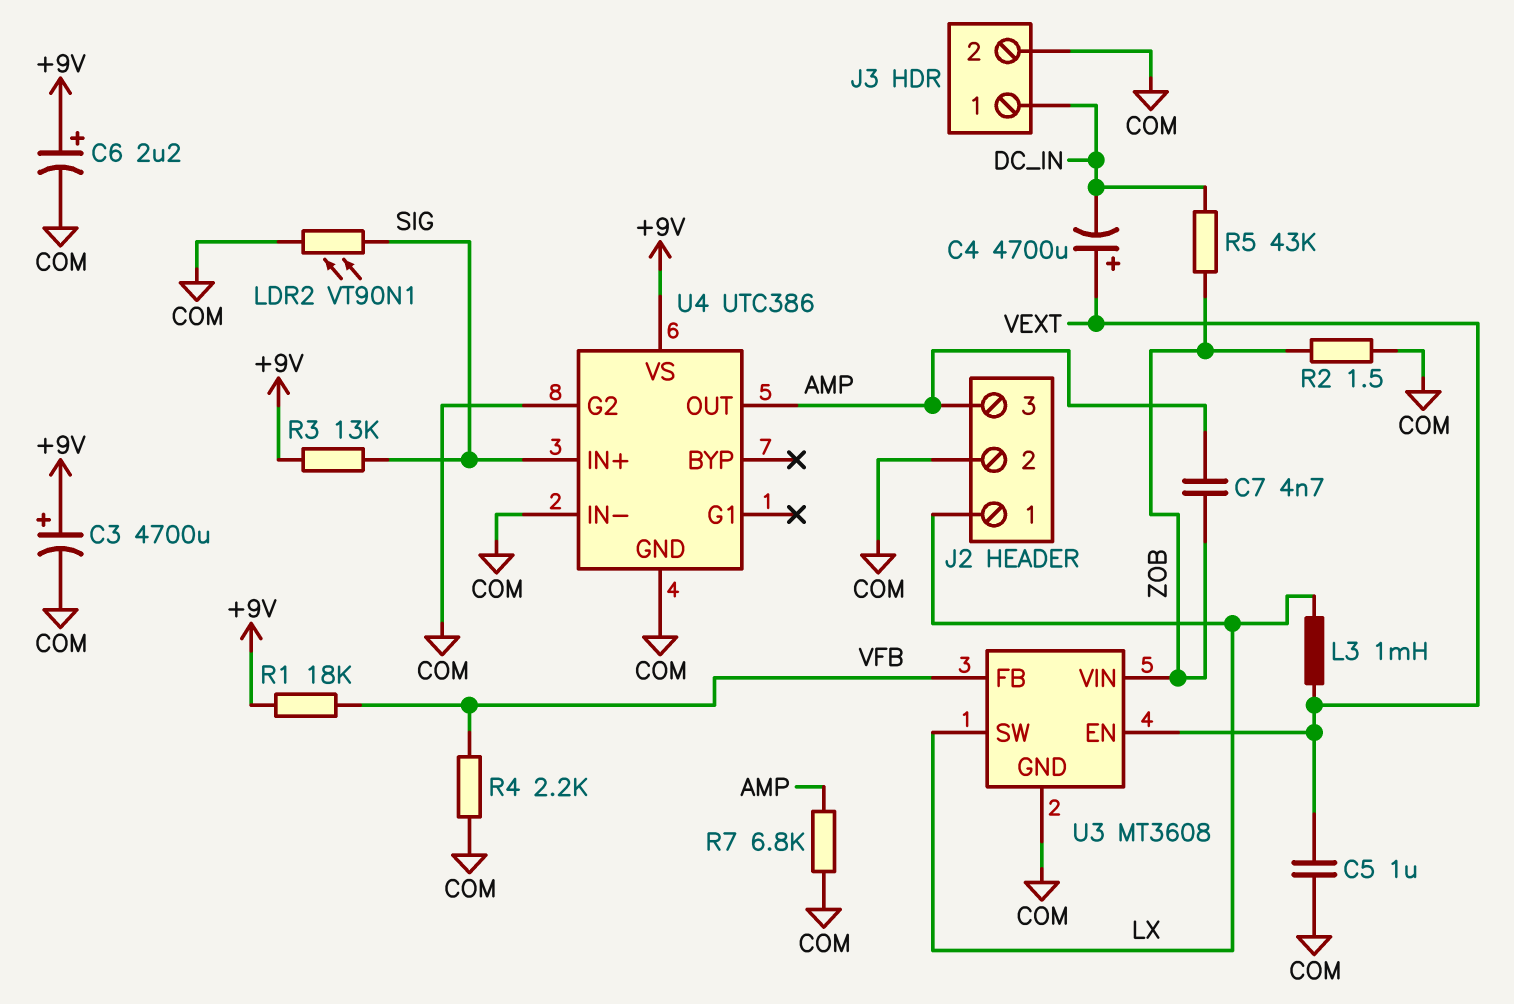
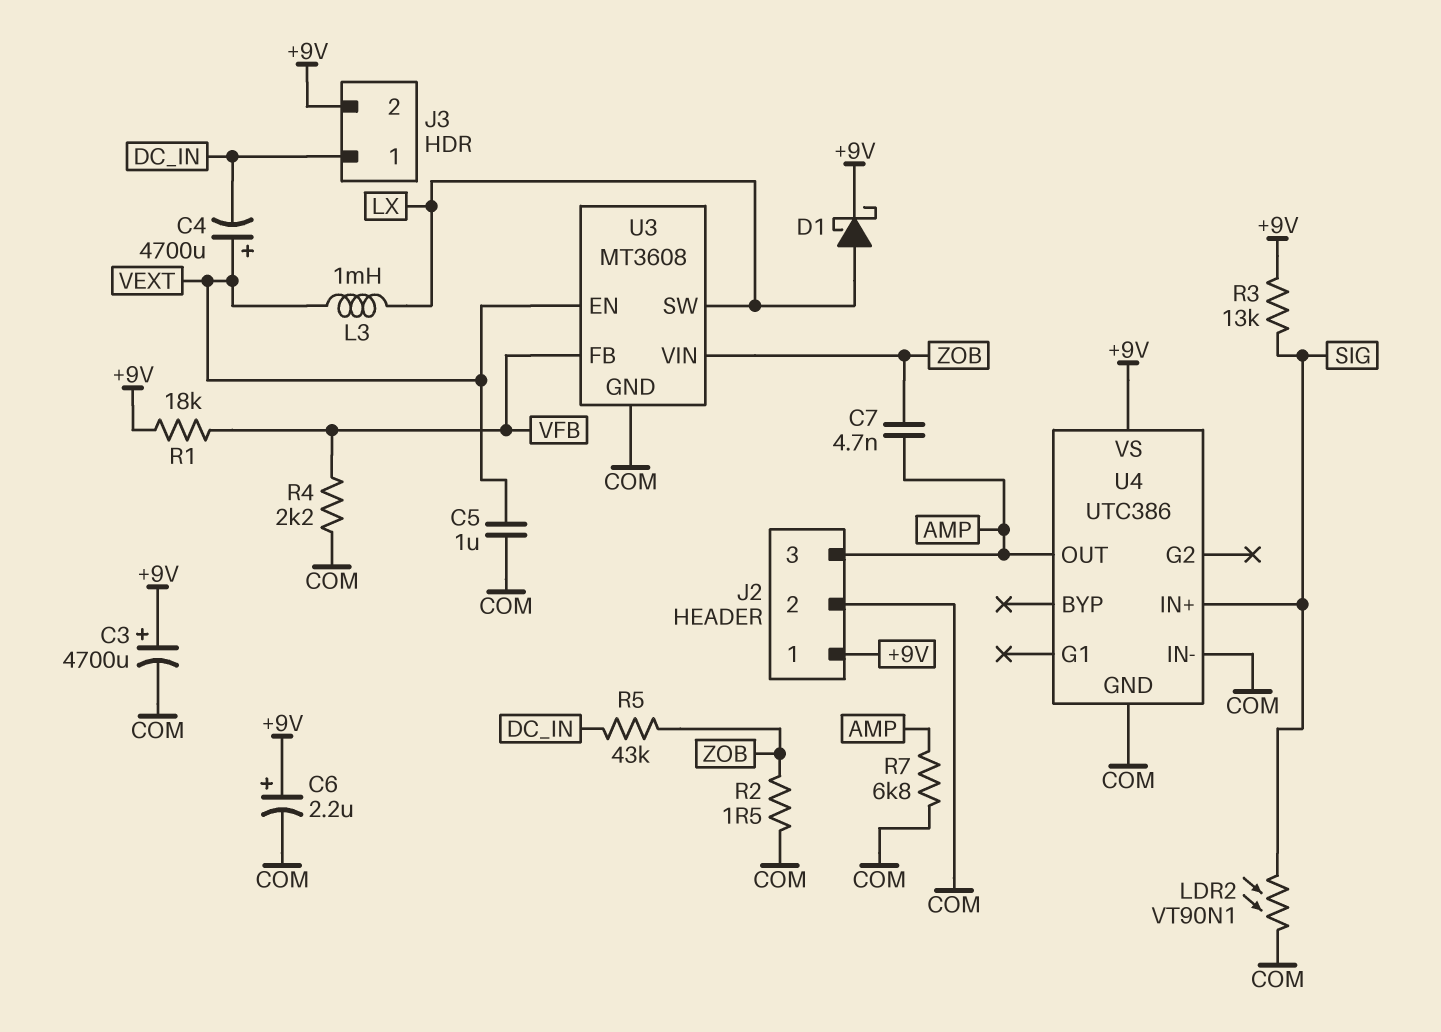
D1: none -> schottky (A LX, K +9V)
J2 pin 1: LX -> +9V
J3 pin 2: COM -> +9V
U4 pin G2: COM -> none

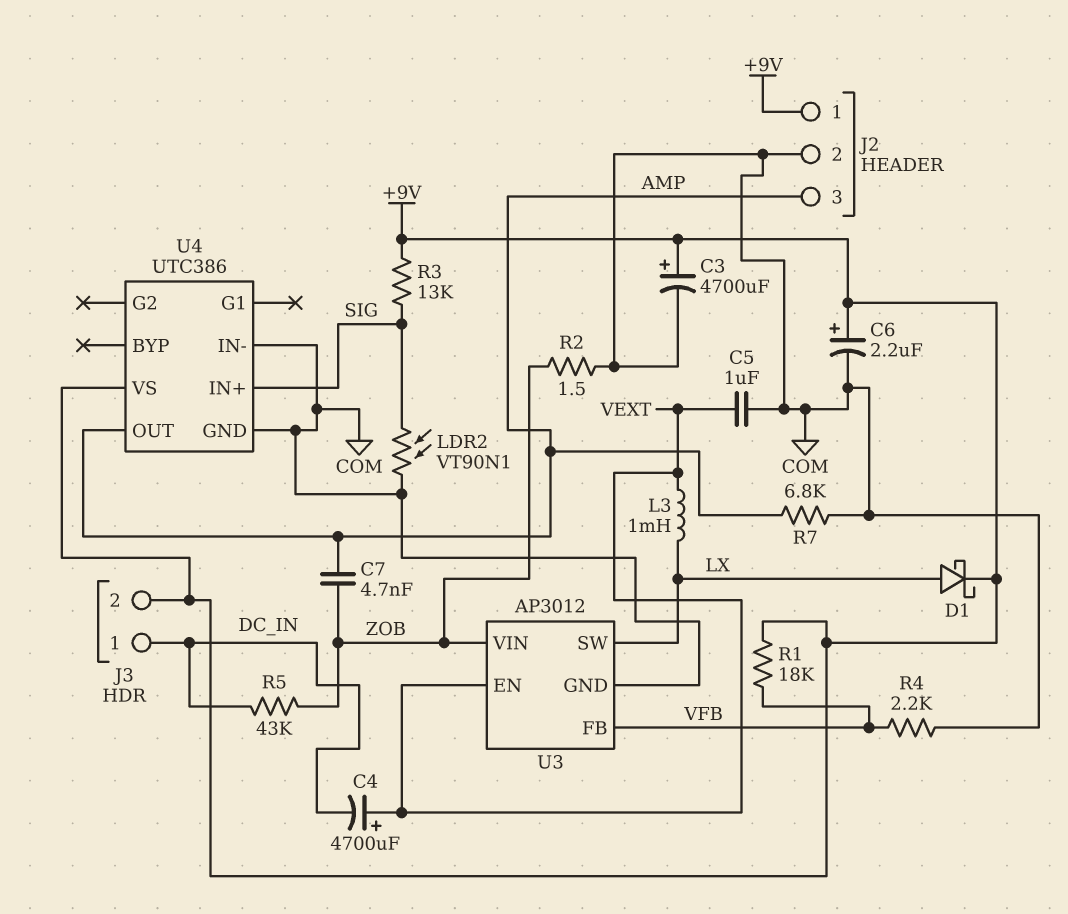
U3: MT3608 -> AP3012

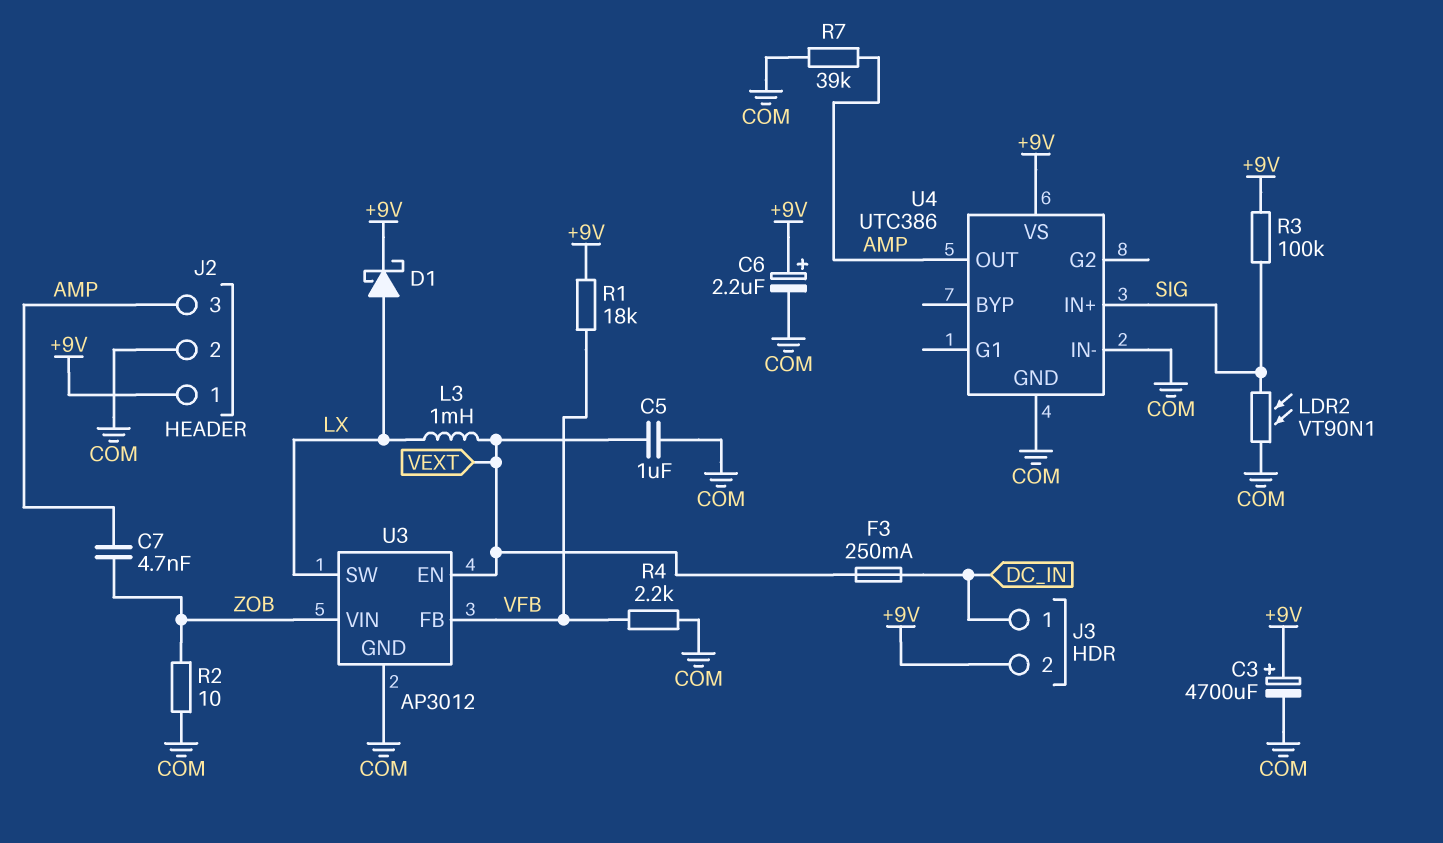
C4: 4700uF (plus VEXT, minus DC_IN) -> none
F3: none -> 250mA (DC_IN, VEXT)
R2: 1.5 (COM, ZOB) -> 10 (COM, ZOB)
R3: 13k (+9V, SIG) -> 100k (+9V, SIG)
R5: 43k (DC_IN, ZOB) -> none
R7: 6.8k (AMP, COM) -> 39k (AMP, COM)

